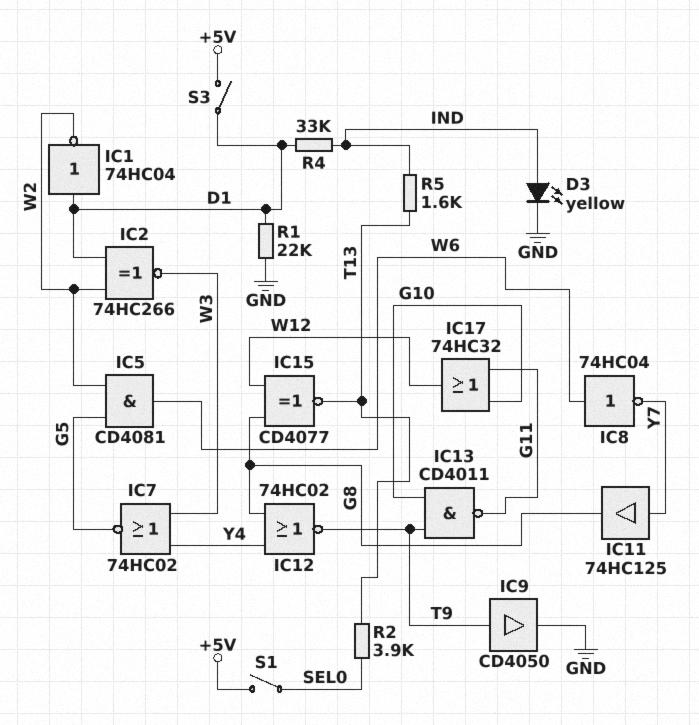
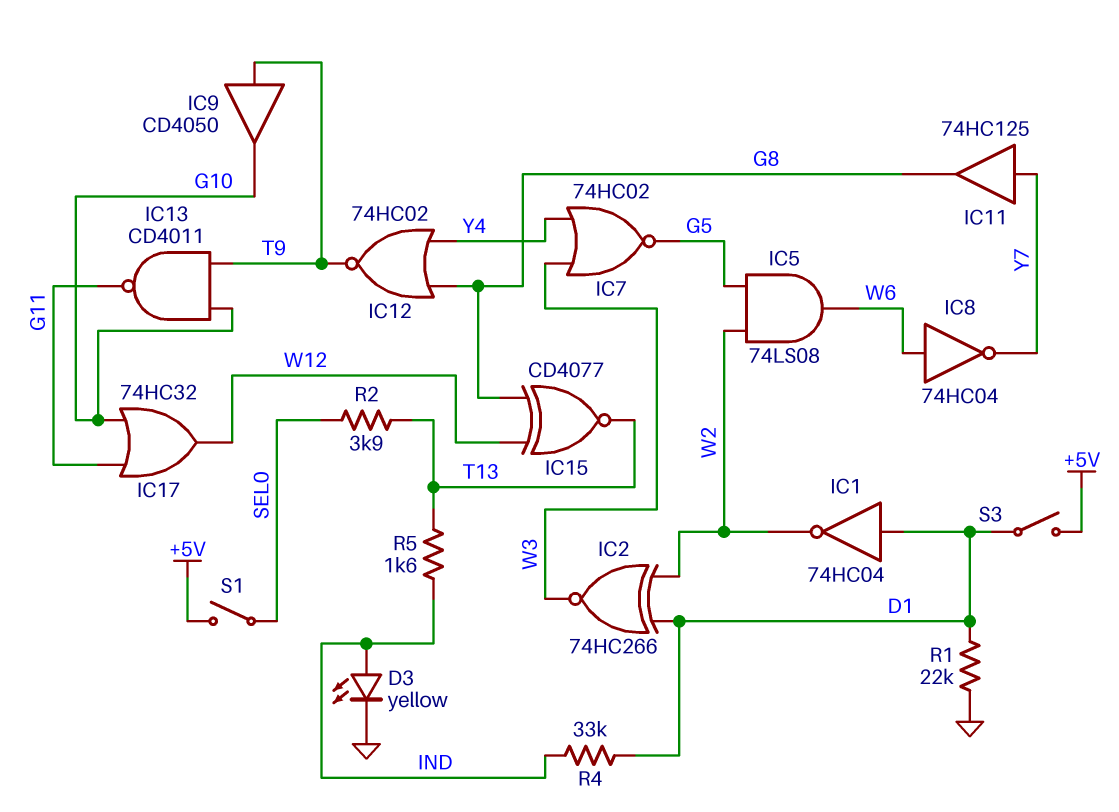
IC5: AND CD4081 (in G5, in W2, out W6) -> AND 74LS08 (in G5, in W2, out W6)
IC9: buffer CD4050 (in T9, out GND) -> buffer CD4050 (in T9, out G10)

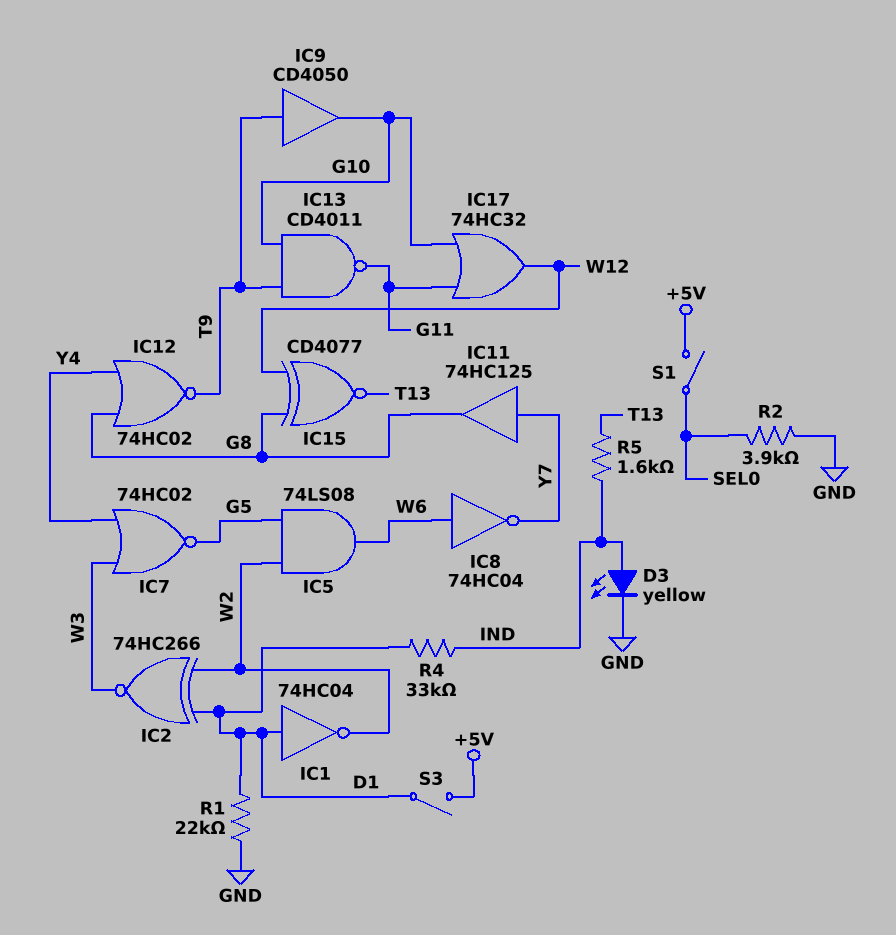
R2: 3.9k (SEL0, T13) -> 3.9k (GND, SEL0)

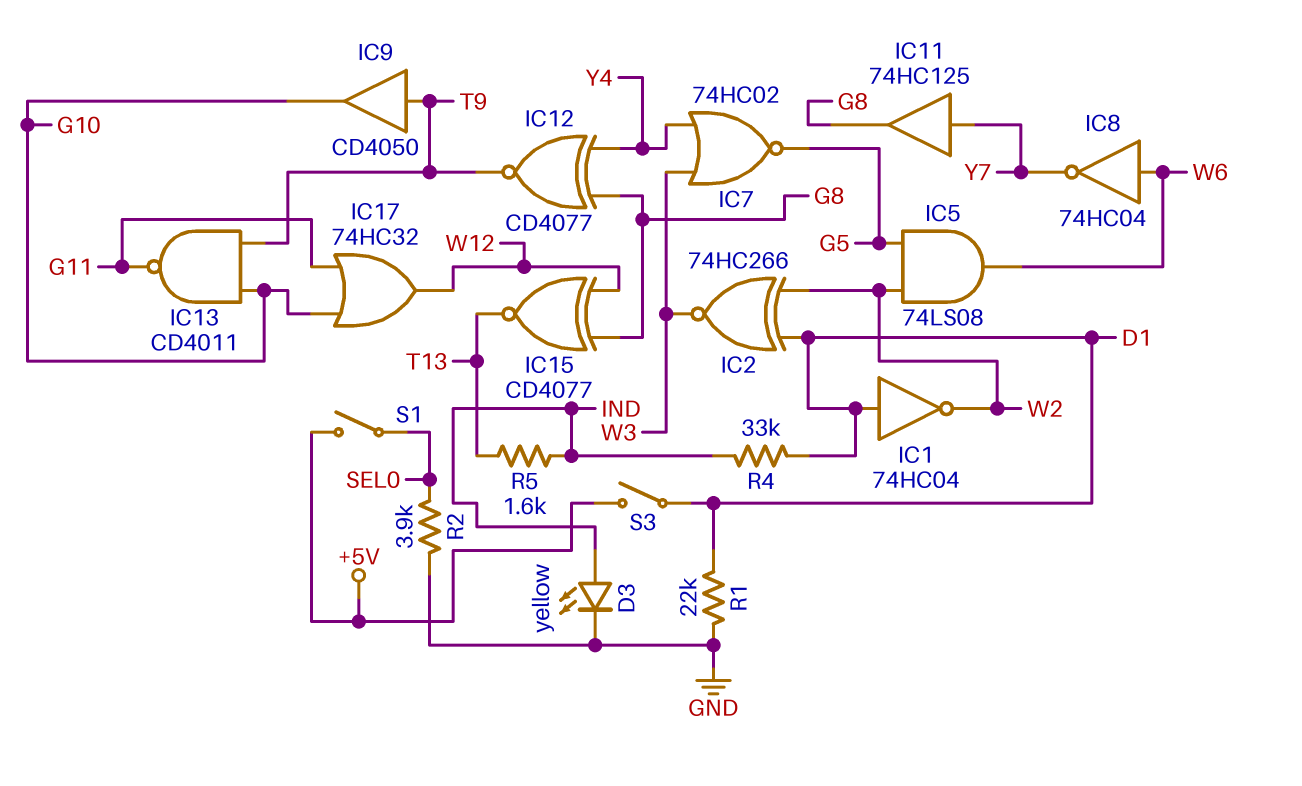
IC12: NOR 74HC02 (in G8, in Y4, out T9) -> XNOR CD4077 (in G8, in Y4, out T9)

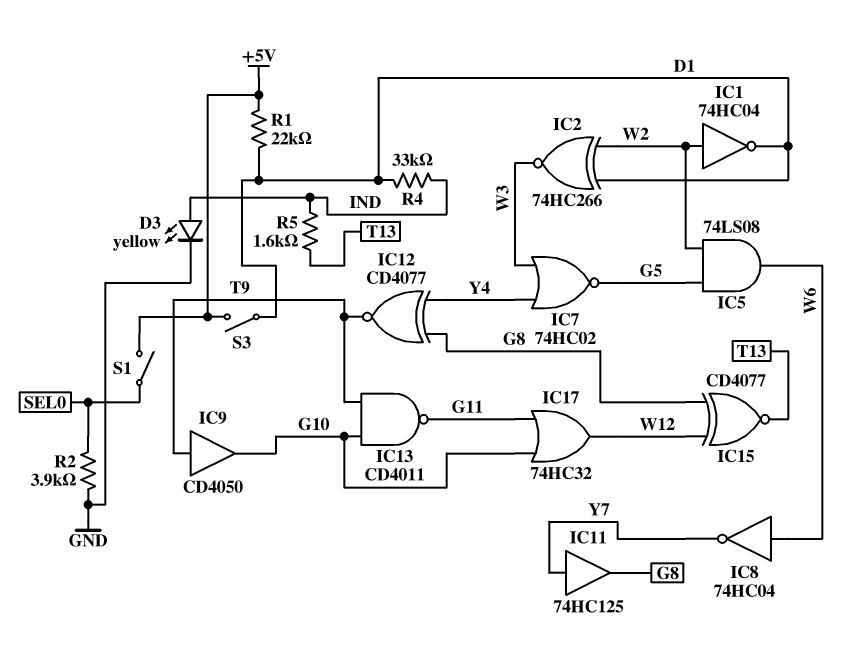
IC1: NOT 74HC04 (in D1, out W2) -> NOT 74HC04 (in W2, out D1)
R1: 22k (D1, GND) -> 22k (+5V, D1)

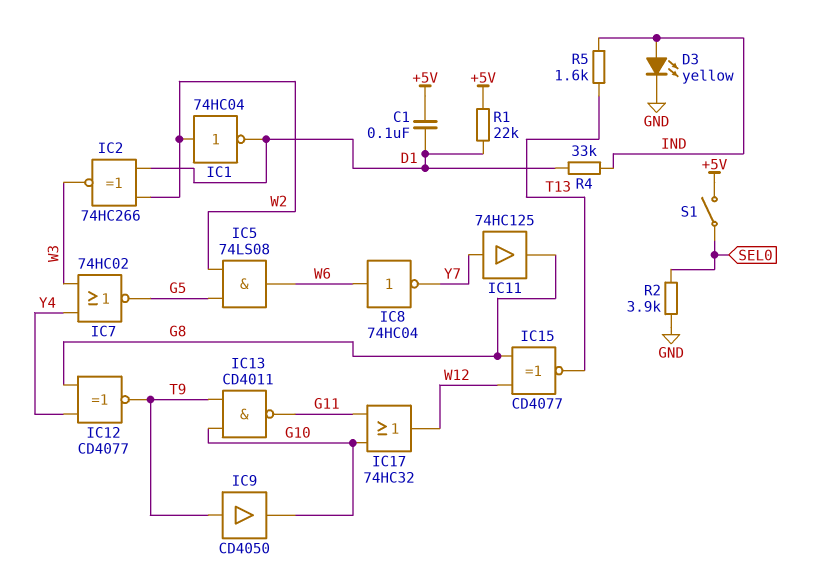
C1: none -> 100nF (+5V, D1)
S3: switch (+5V, D1) -> none

